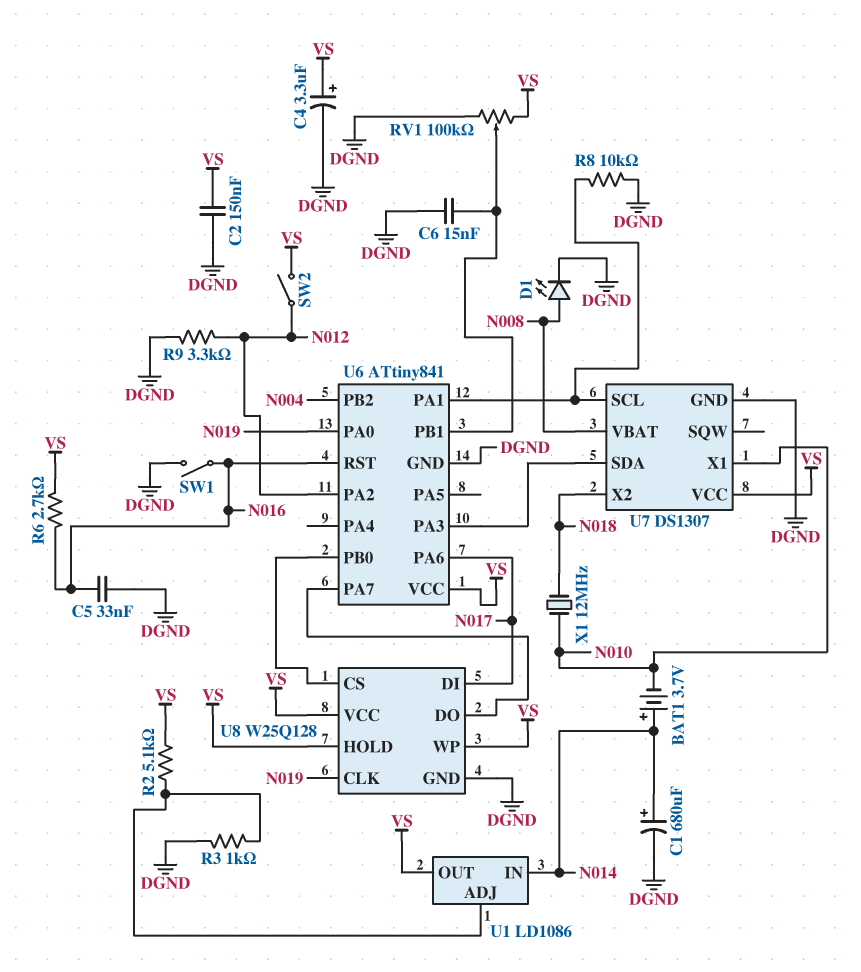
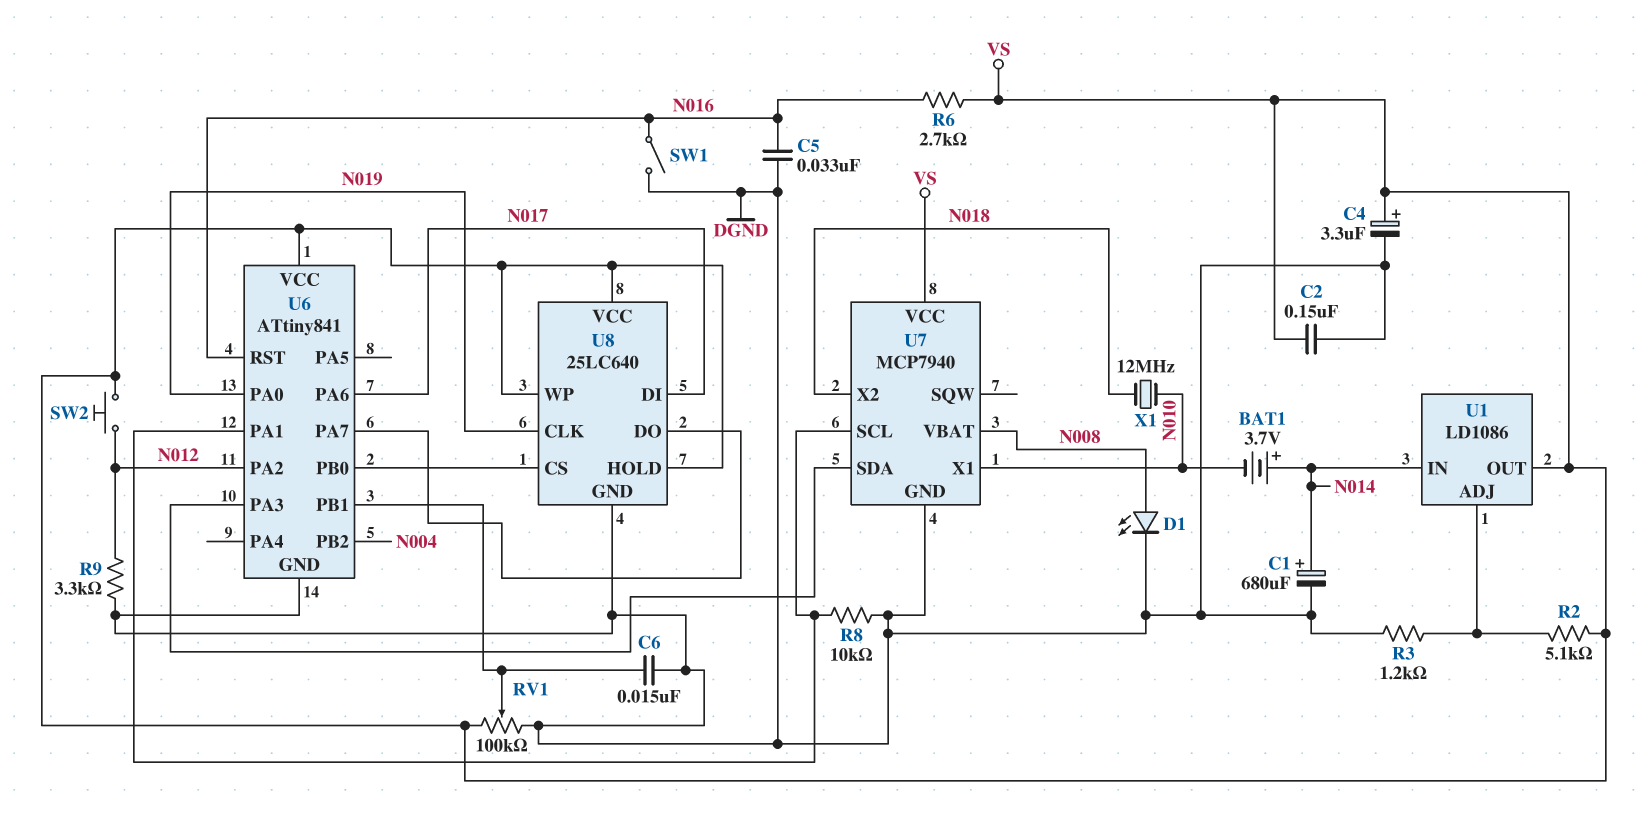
R3: 1k (DGND, U1/ADJ) -> 1.2k (DGND, U1/ADJ)
SW2: switch (N012, VS) -> button (N012, VS)
U7: DS1307 -> MCP7940
U8: W25Q128 -> 25LC640

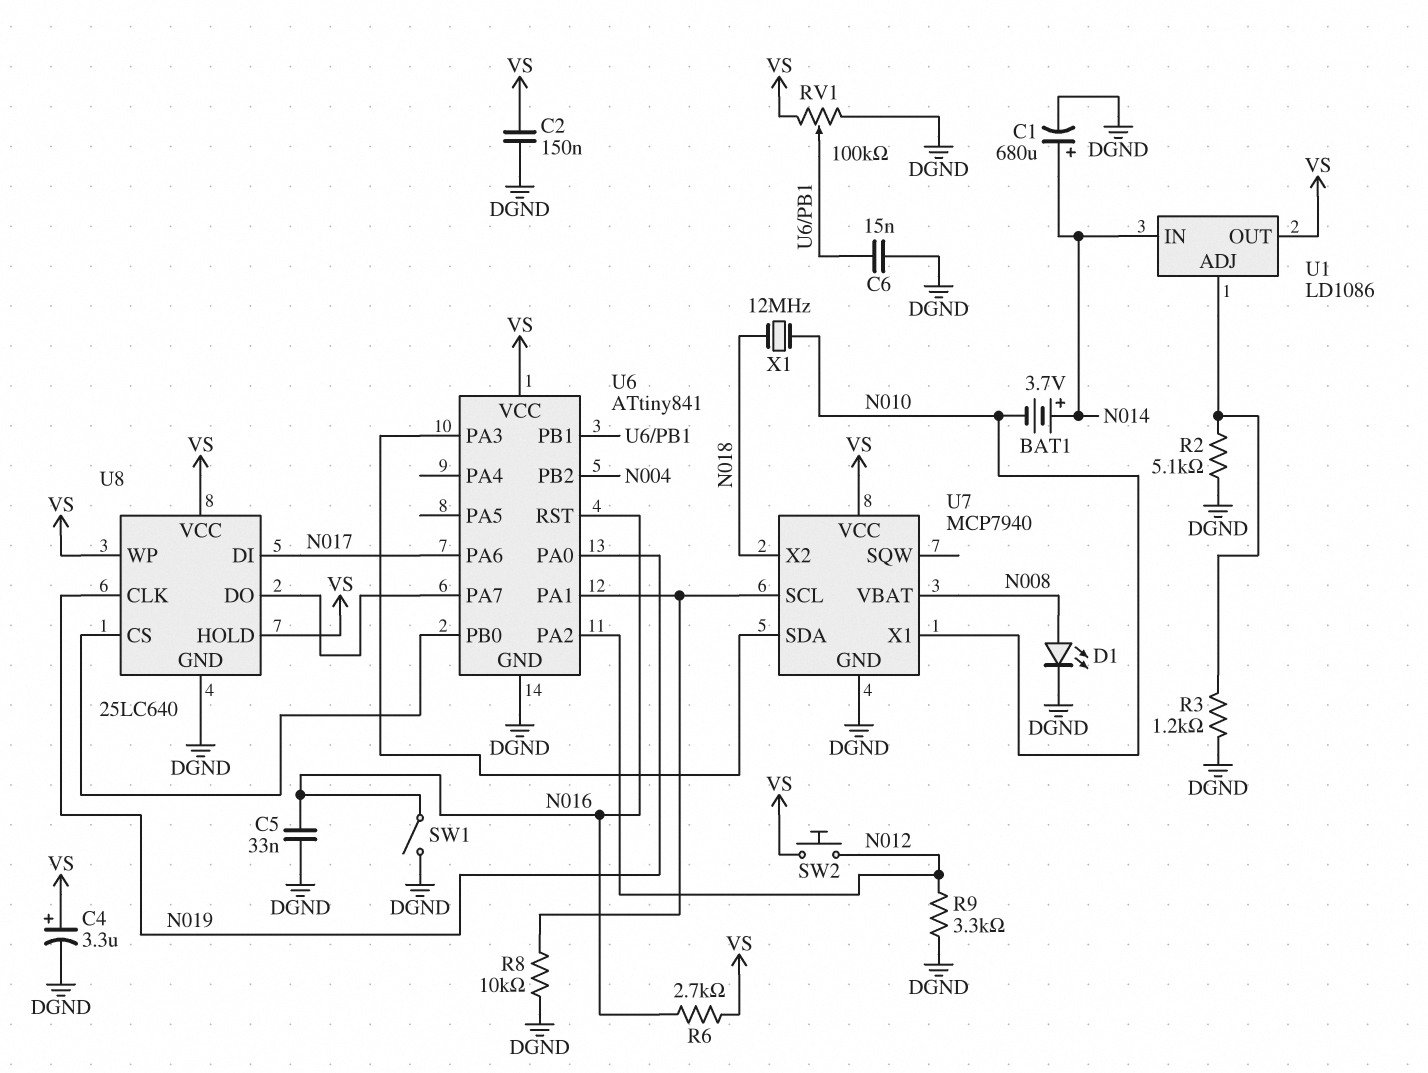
R2: 5.1k (U1/ADJ, VS) -> 5.1k (DGND, U1/ADJ)

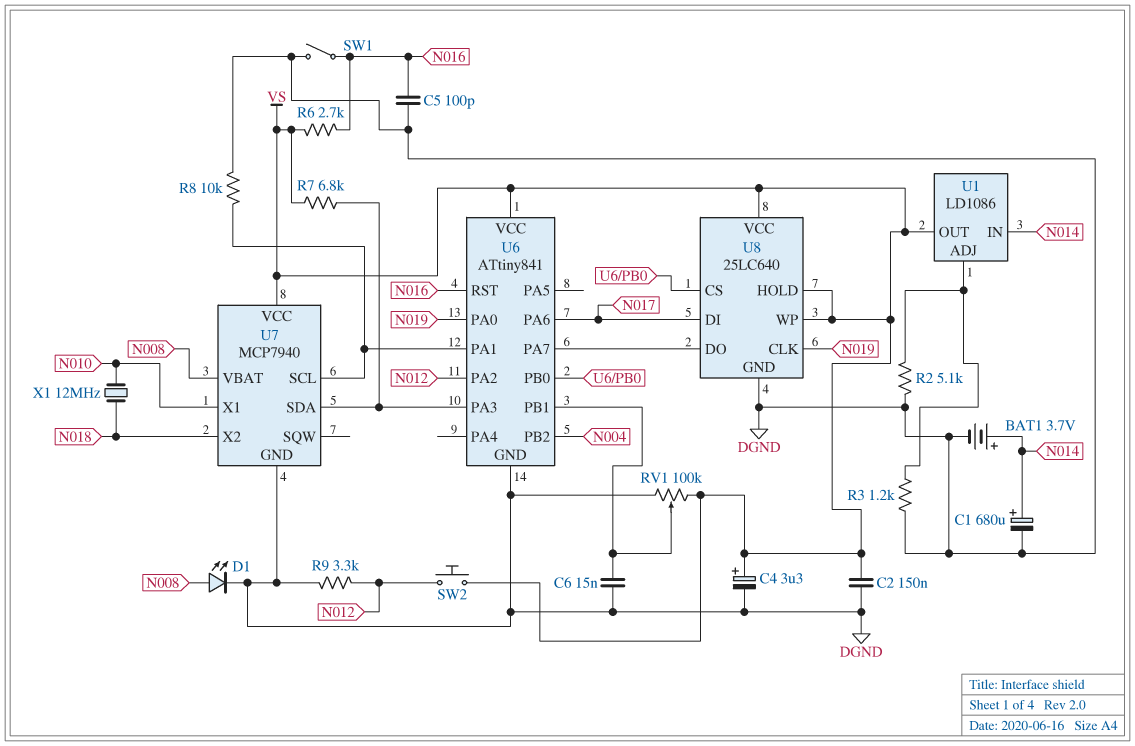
BAT1: 3.7V (plus N014, minus N010) -> 3.7V (plus N014, minus DGND)
C5: 33nF (DGND, N016) -> 100pF (DGND, N016)
R7: none -> 6.8k (U6/PA3, VS)

